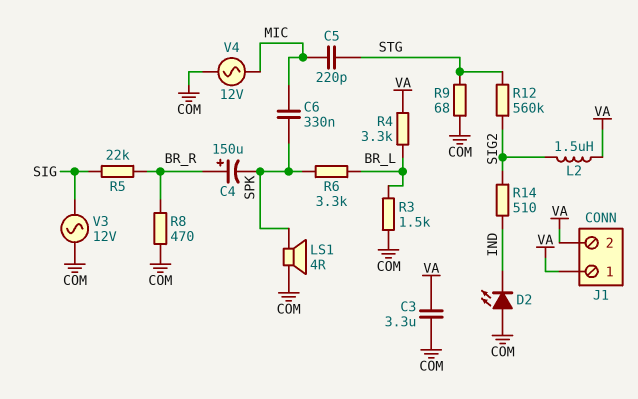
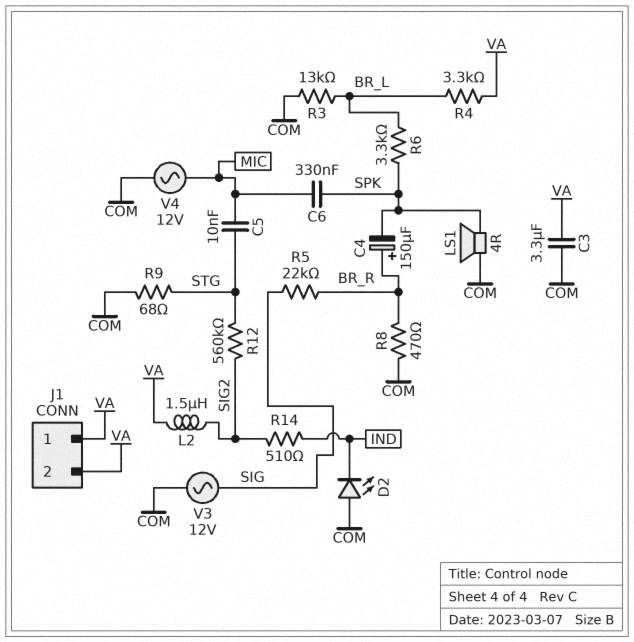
C5: 220pF (MIC, STG) -> 10nF (MIC, STG)
R3: 1.5k (BR_L, COM) -> 13k (BR_L, COM)

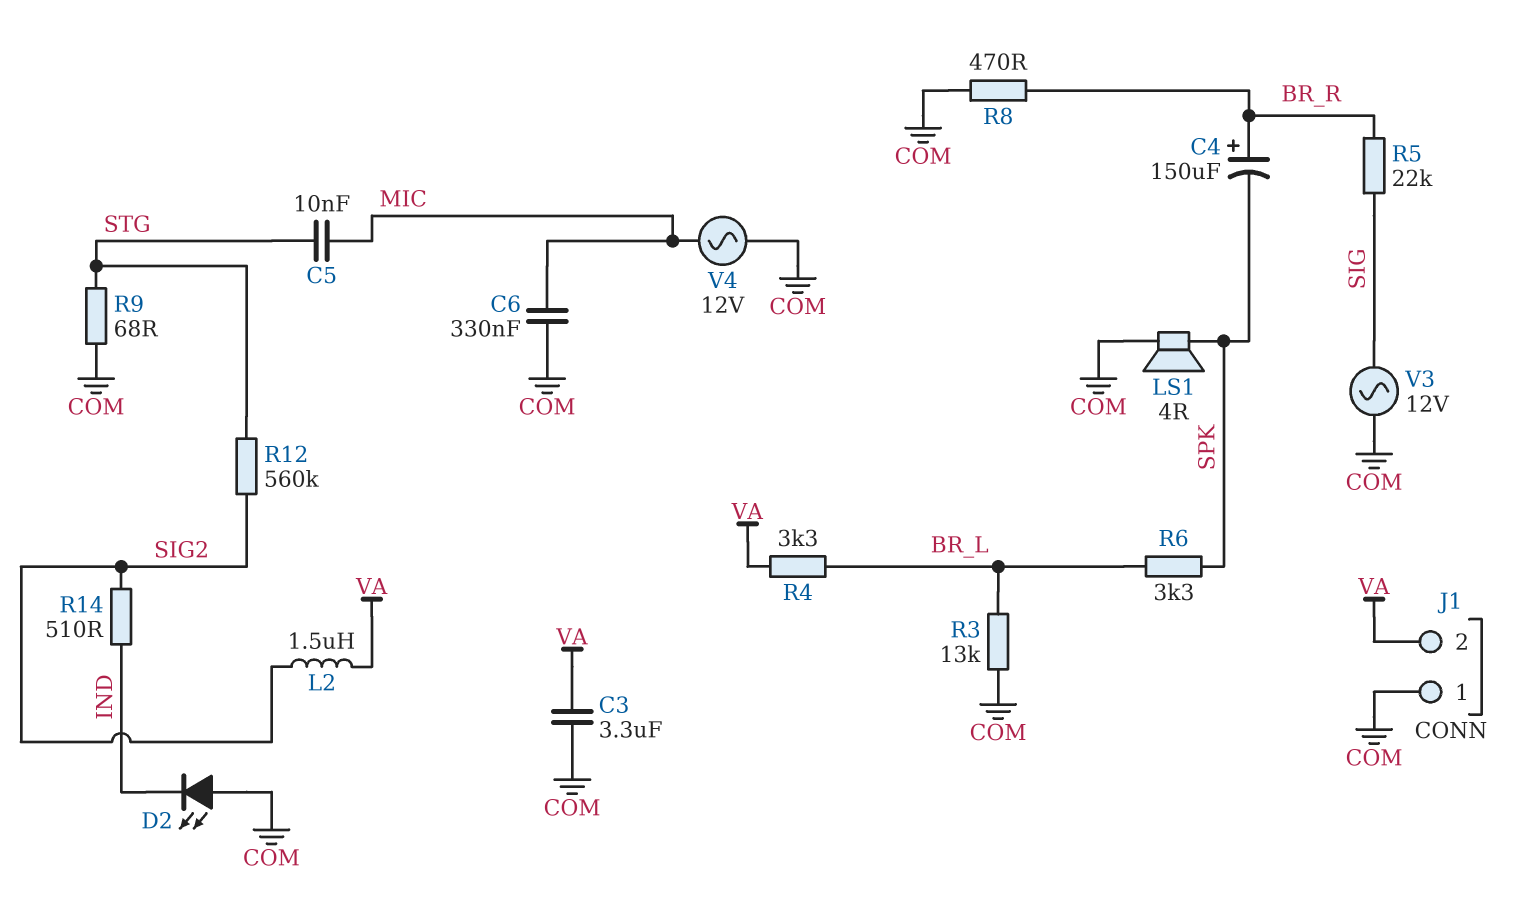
C6: 330nF (MIC, SPK) -> 330nF (COM, MIC)
J1 pin 1: VA -> COM

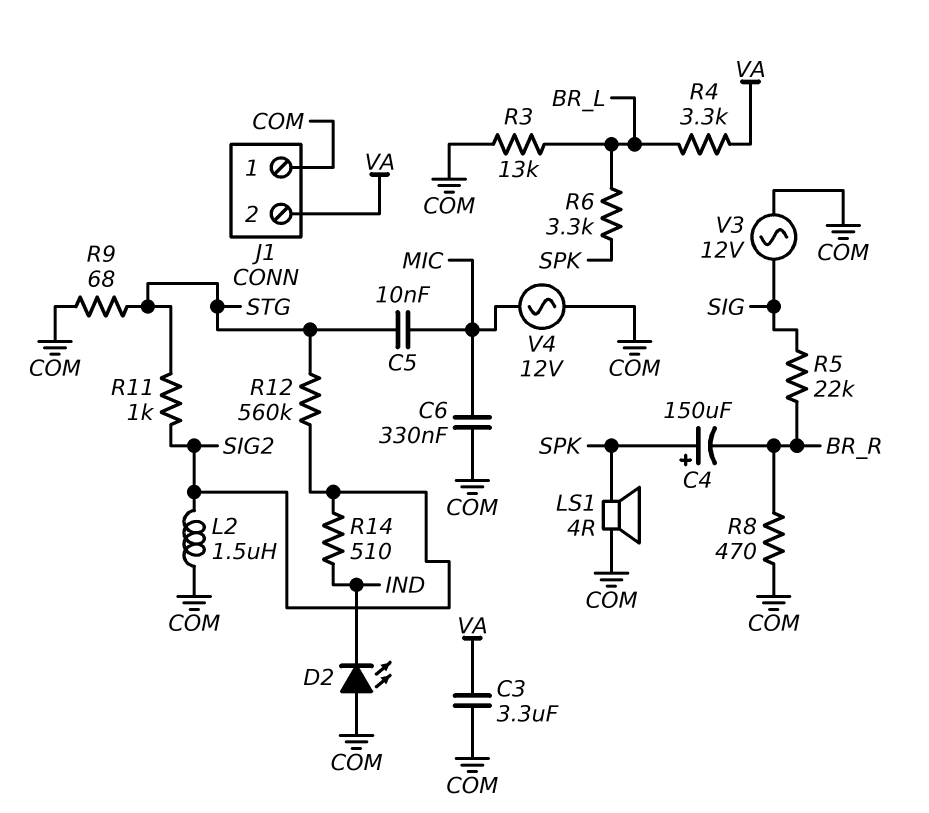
C4: 150uF (plus BR_R, minus SPK) -> 150uF (plus SPK, minus BR_R)
L2: 1.5uH (SIG2, VA) -> 1.5uH (COM, SIG2)
R11: none -> 1k (SIG2, STG)

